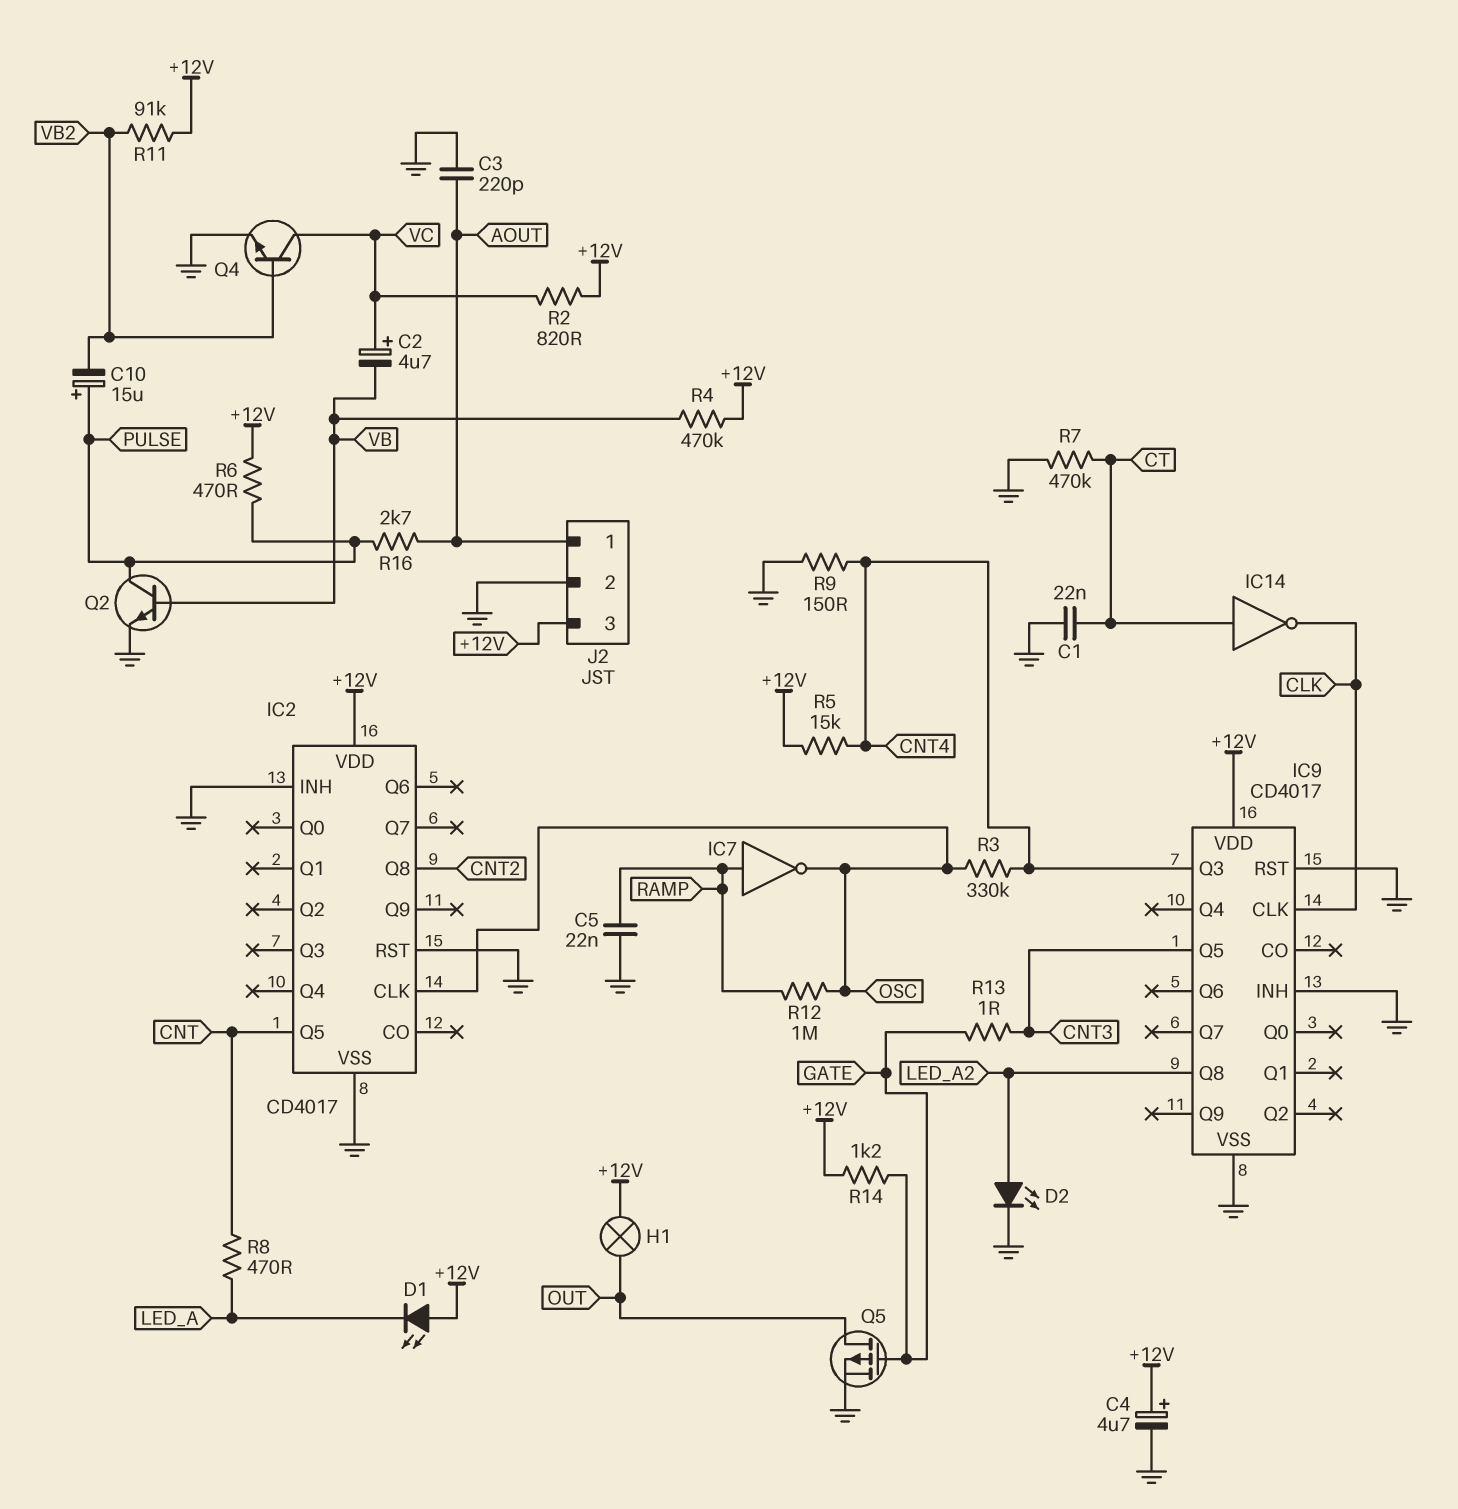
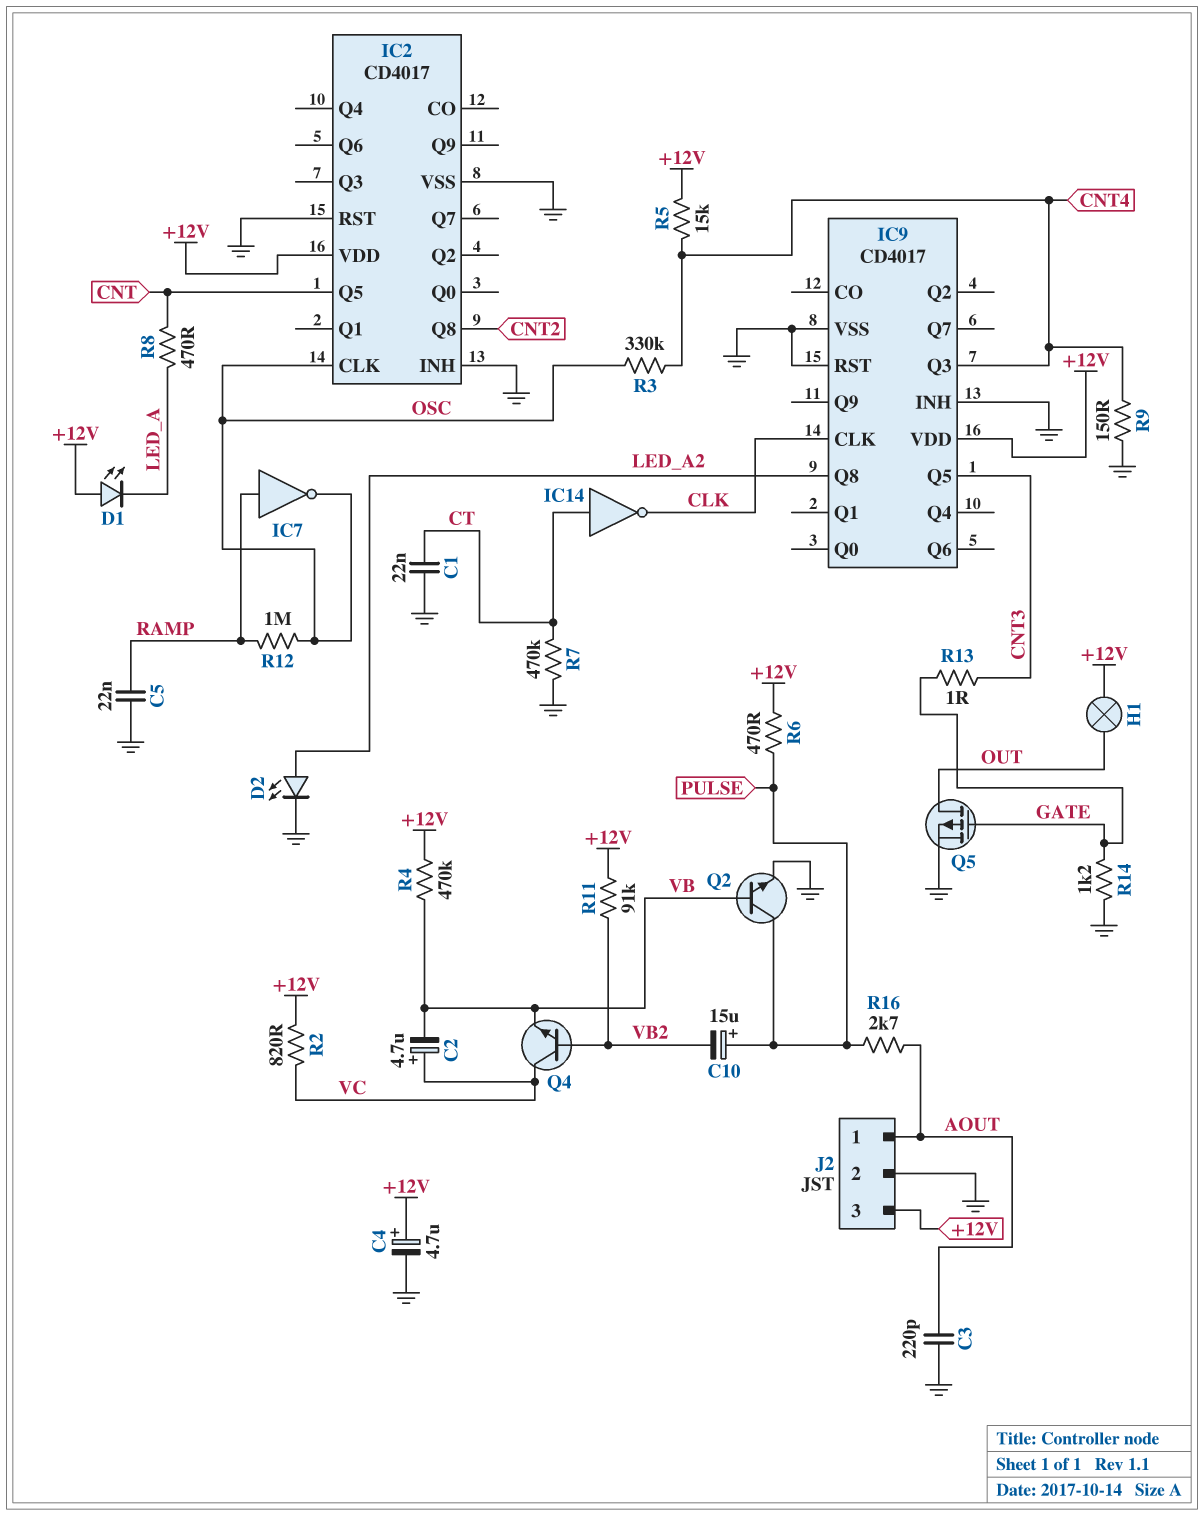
Q4: NPN (B VB2, C VC, E GND) -> NPN (B VB2, C VC, E VB)
R14: 1.2k (+12V, GATE) -> 1.2k (GATE, GND)

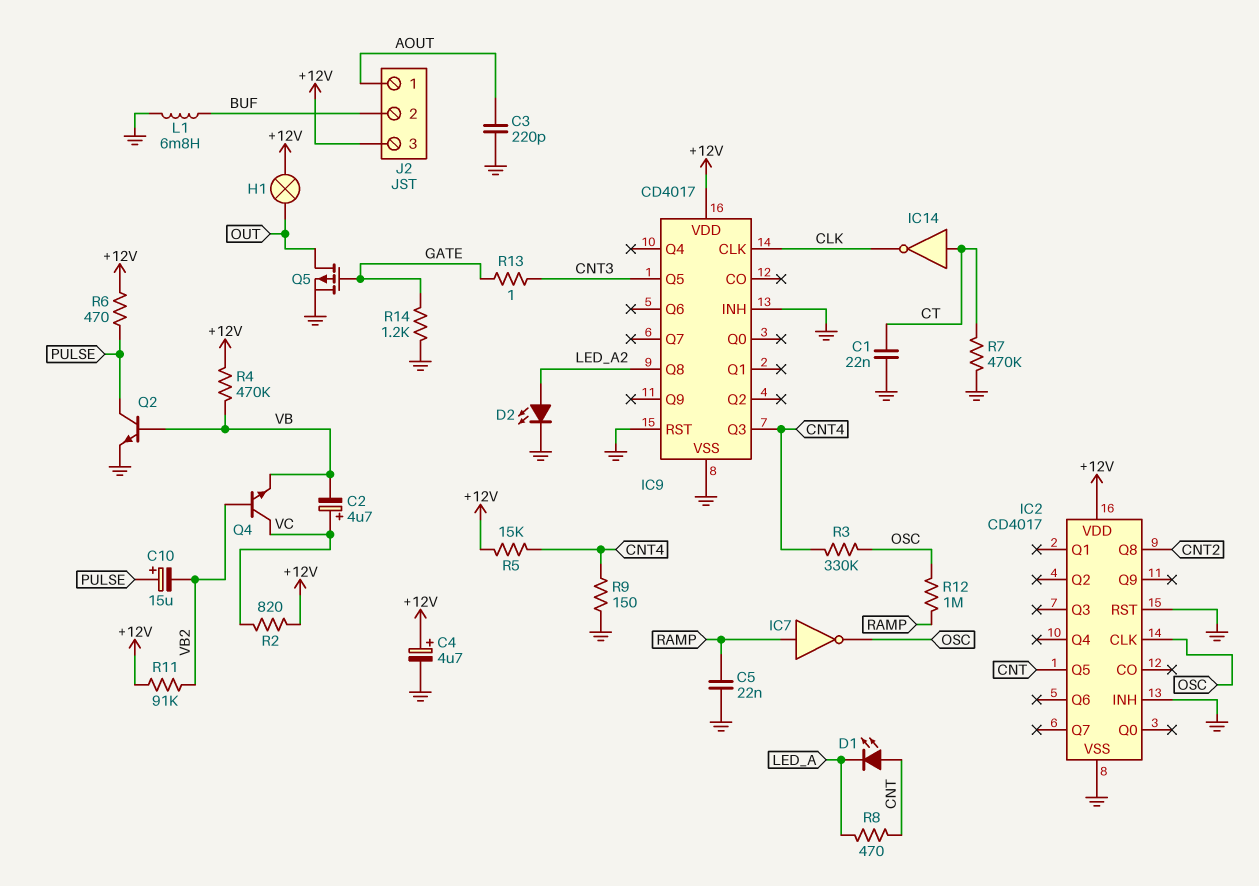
D1: LED (A +12V, K LED_A) -> LED (A CNT, K LED_A)
J2 pin 2: GND -> BUF
L1: none -> 6.8mH (BUF, GND)
R16: 2.7k (AOUT, PULSE) -> none

